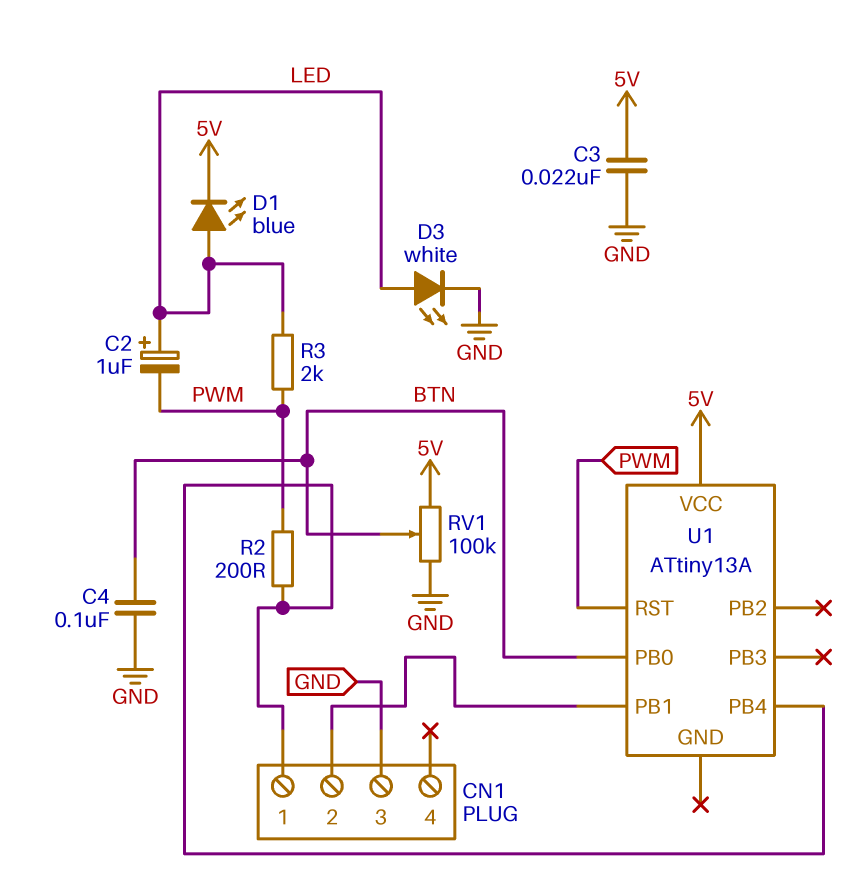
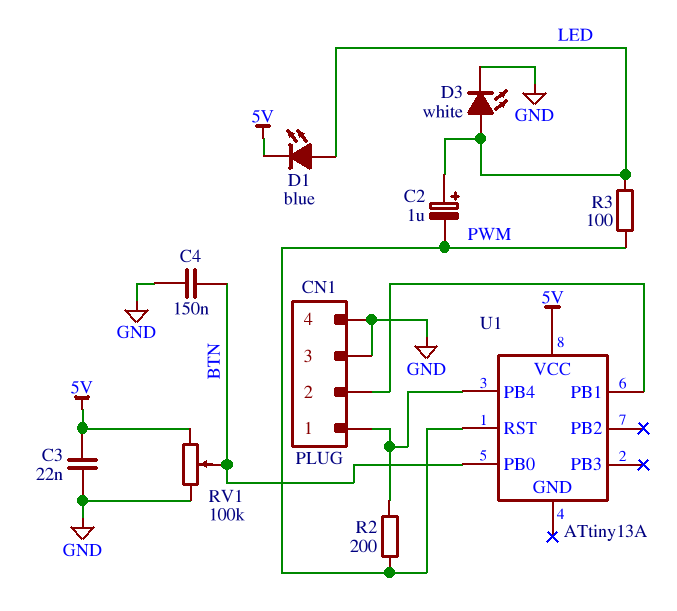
C4: 100nF (BTN, GND) -> 150nF (BTN, GND)
CN1 pin 4: none -> GND
R3: 2k (LED, PWM) -> 100 (LED, PWM)

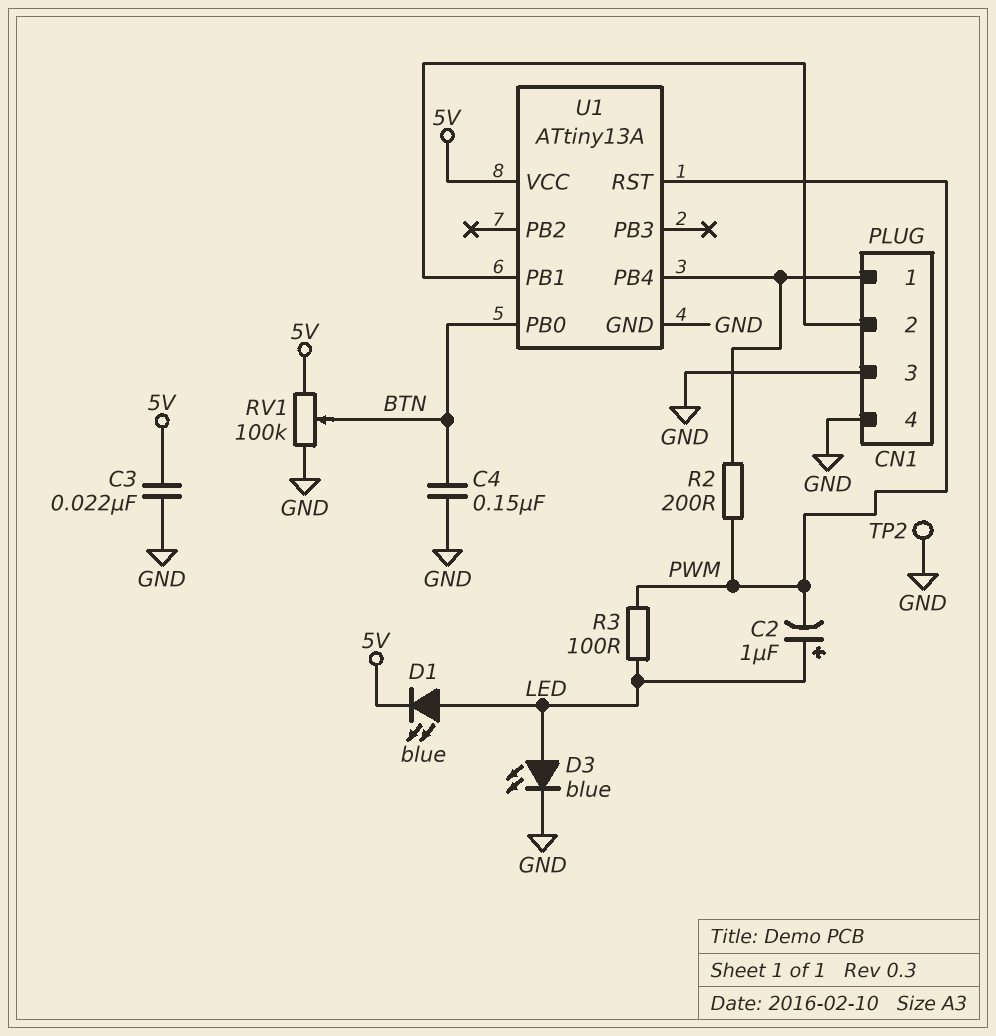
D3: LED white (A LED, K GND) -> LED blue (A LED, K GND)
TP2: none -> test point (GND)
U1 pin GND: none -> GND

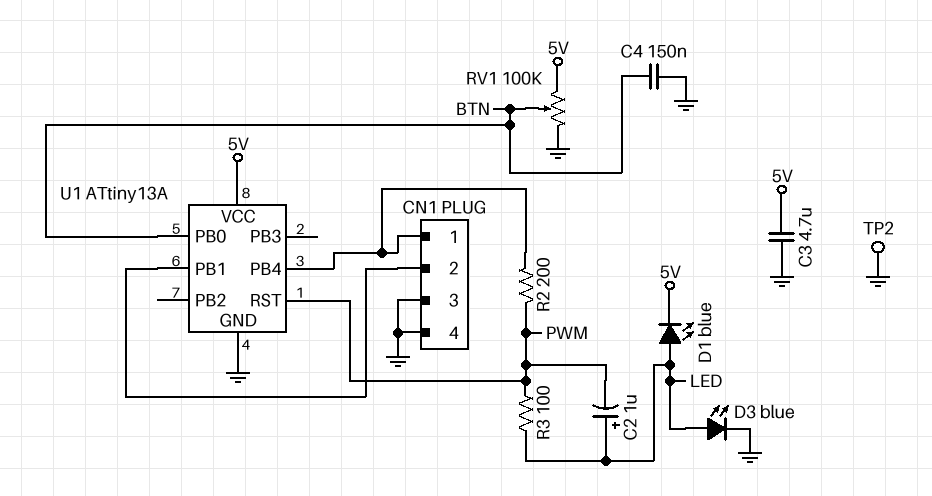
C3: 22nF (5V, GND) -> 4.7uF (5V, GND)

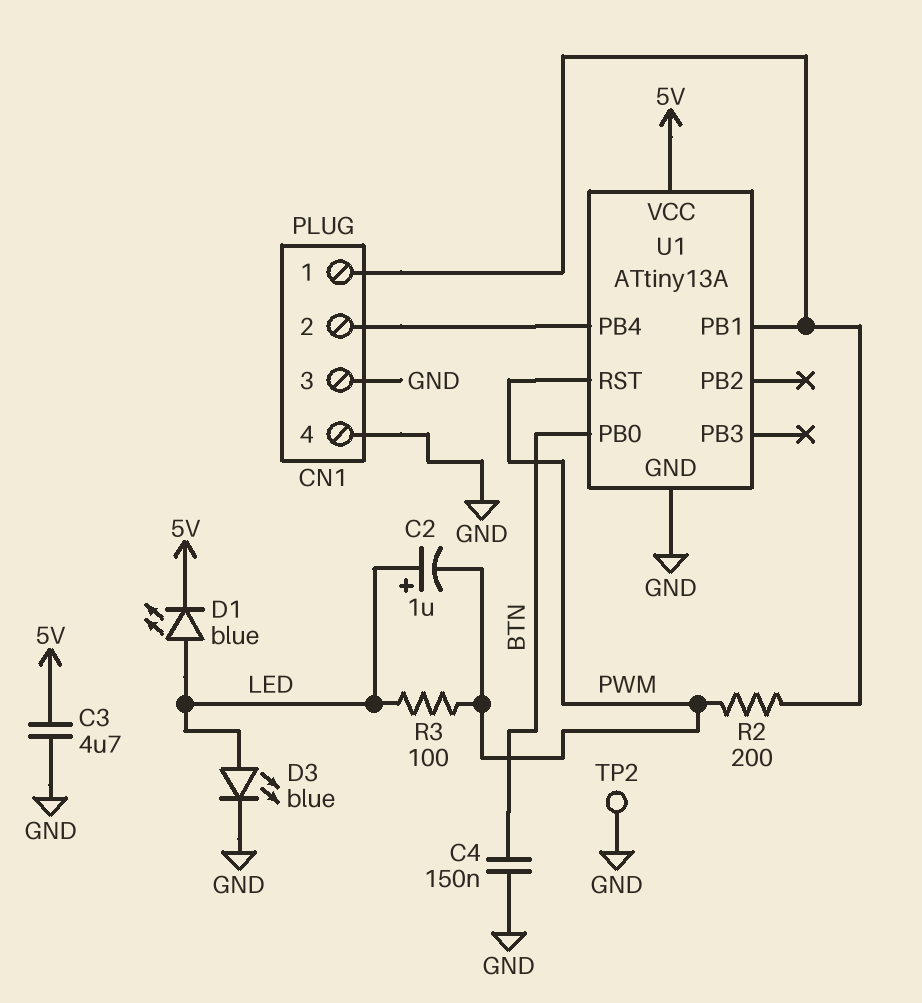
RV1: 100k (5V, GND, wiper BTN) -> none
U1 pin PB1: CN1/2 -> CN1/1
U1 pin PB4: CN1/1 -> CN1/2

